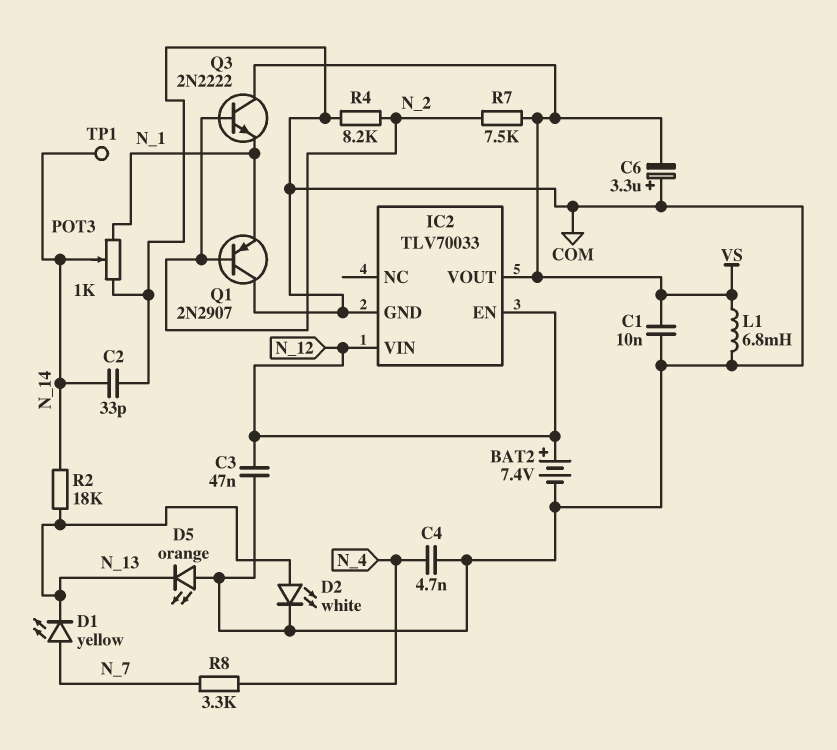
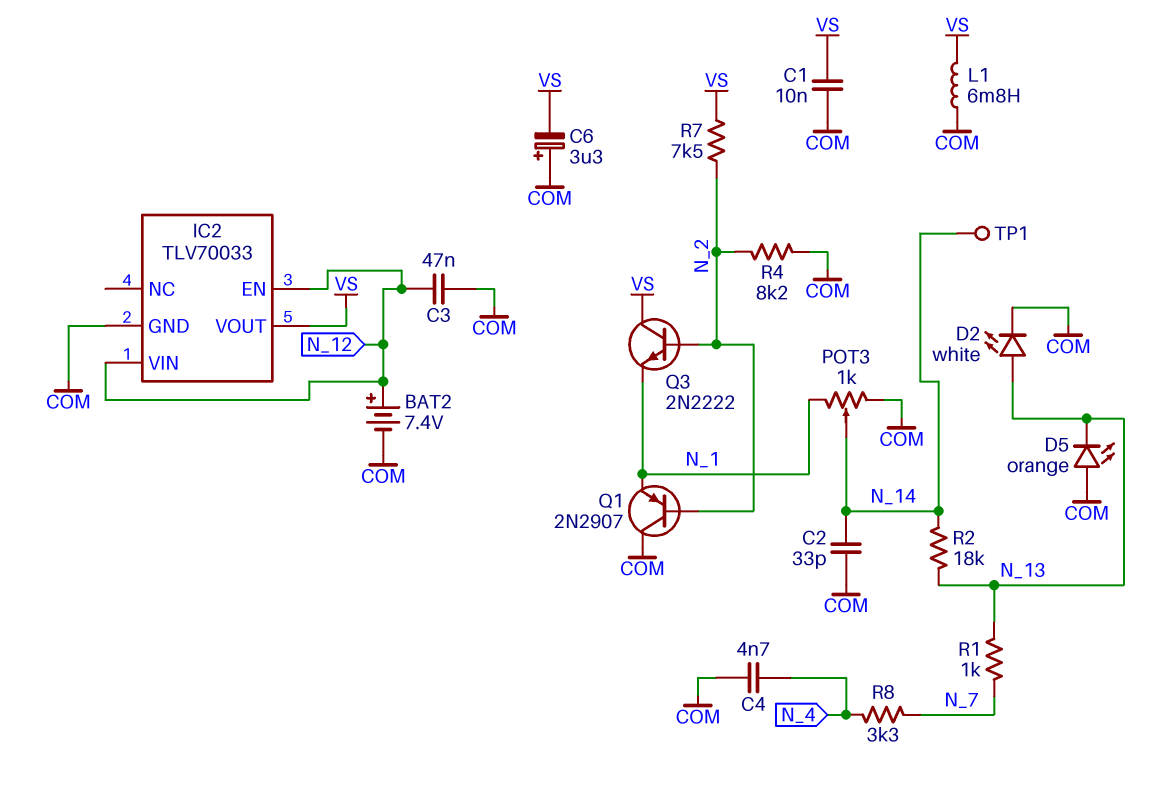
D1: LED yellow (A N_7, K N_13) -> none
R1: none -> 1k (N_7, N_13)

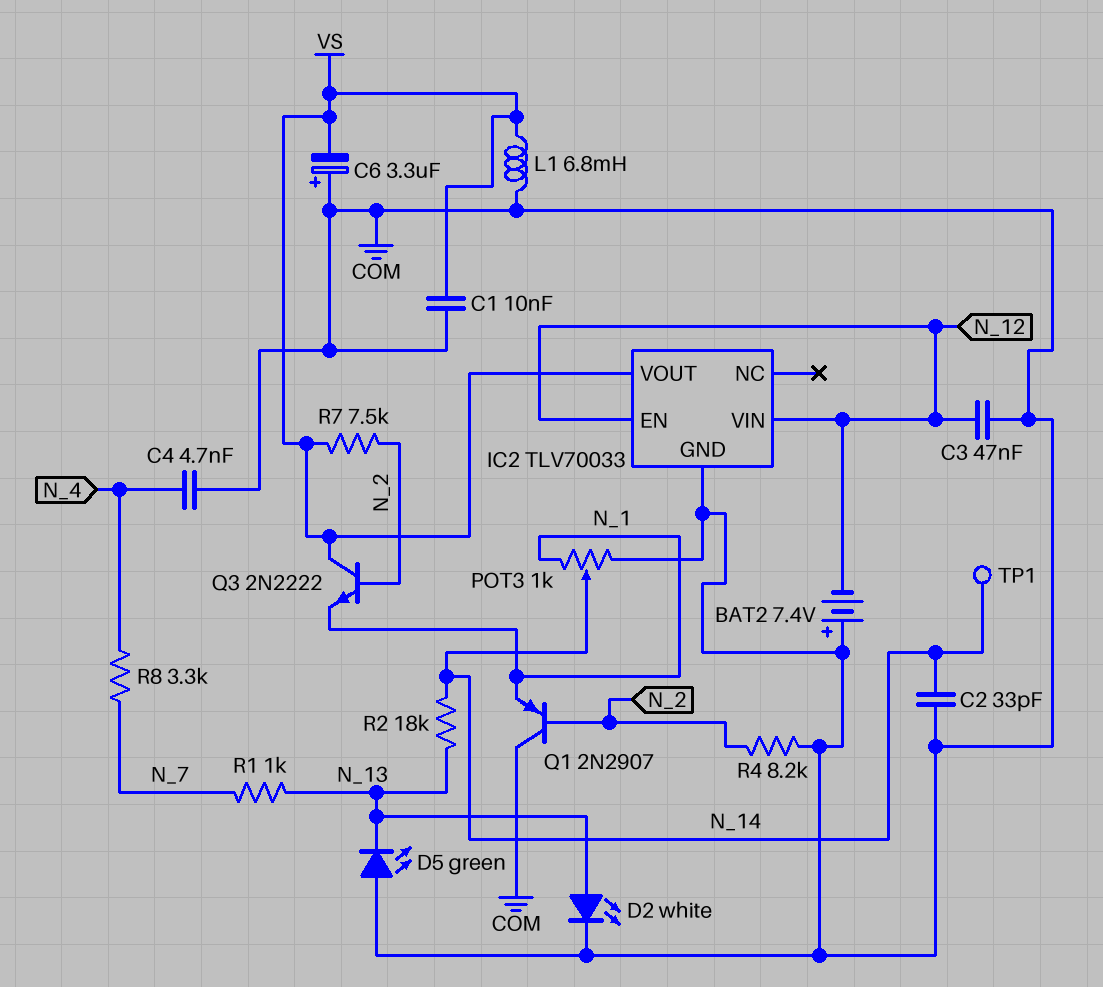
BAT2: 7.4V (plus N_12, minus COM) -> 7.4V (plus COM, minus N_12)
D5: LED orange (A COM, K N_13) -> LED green (A COM, K N_13)

